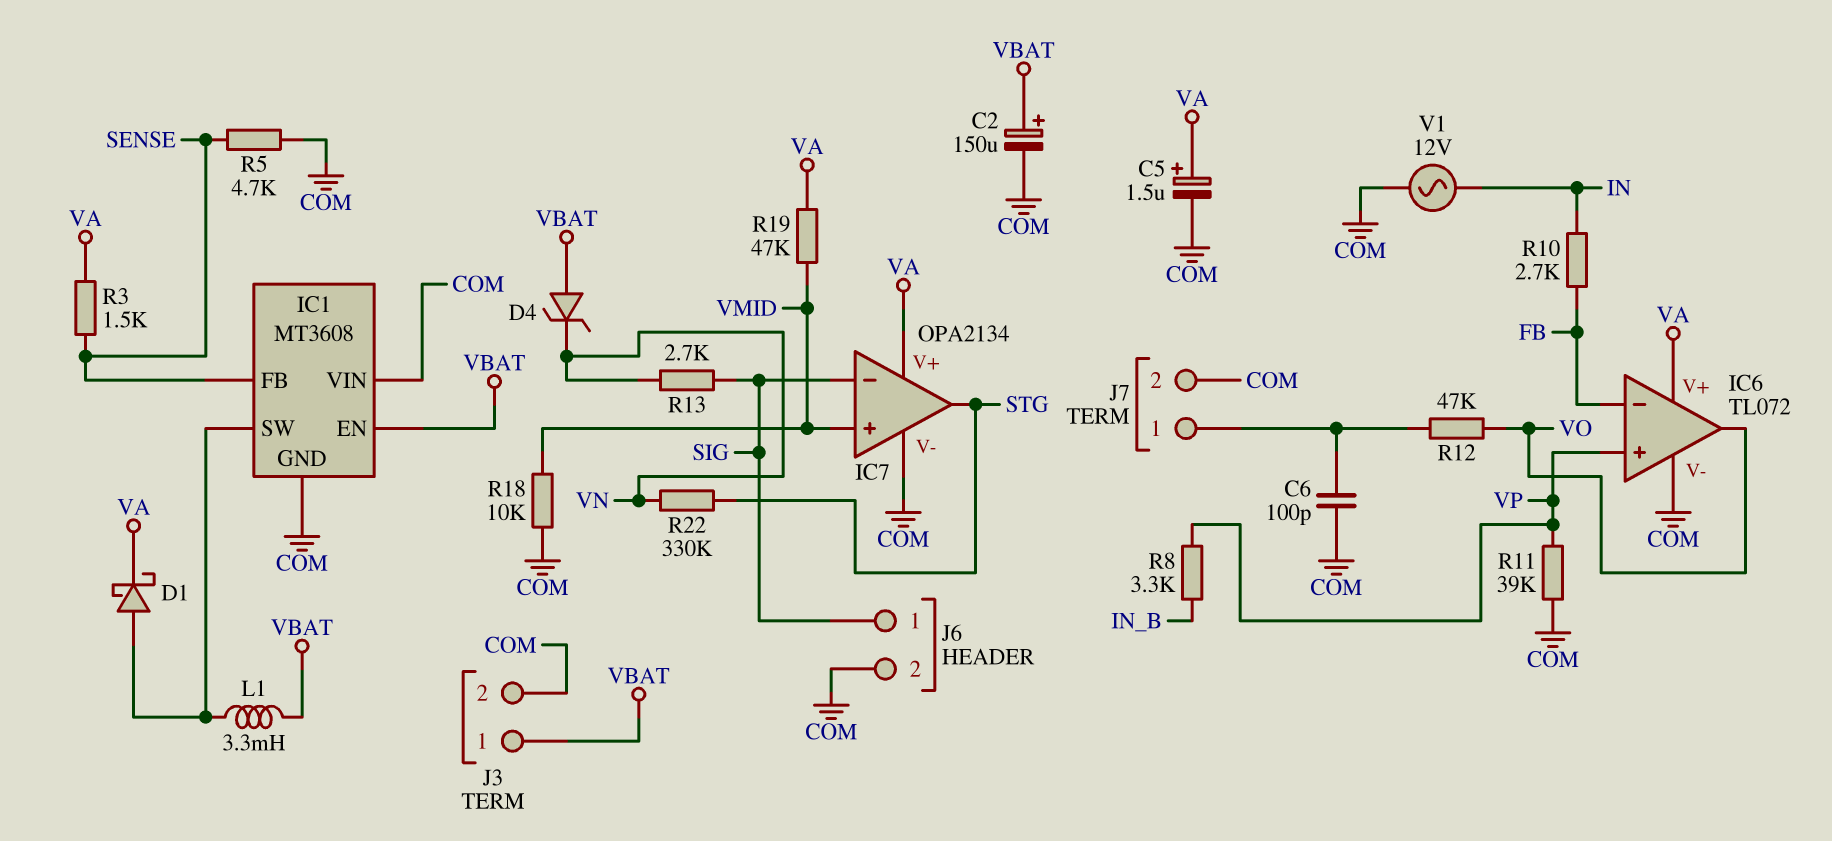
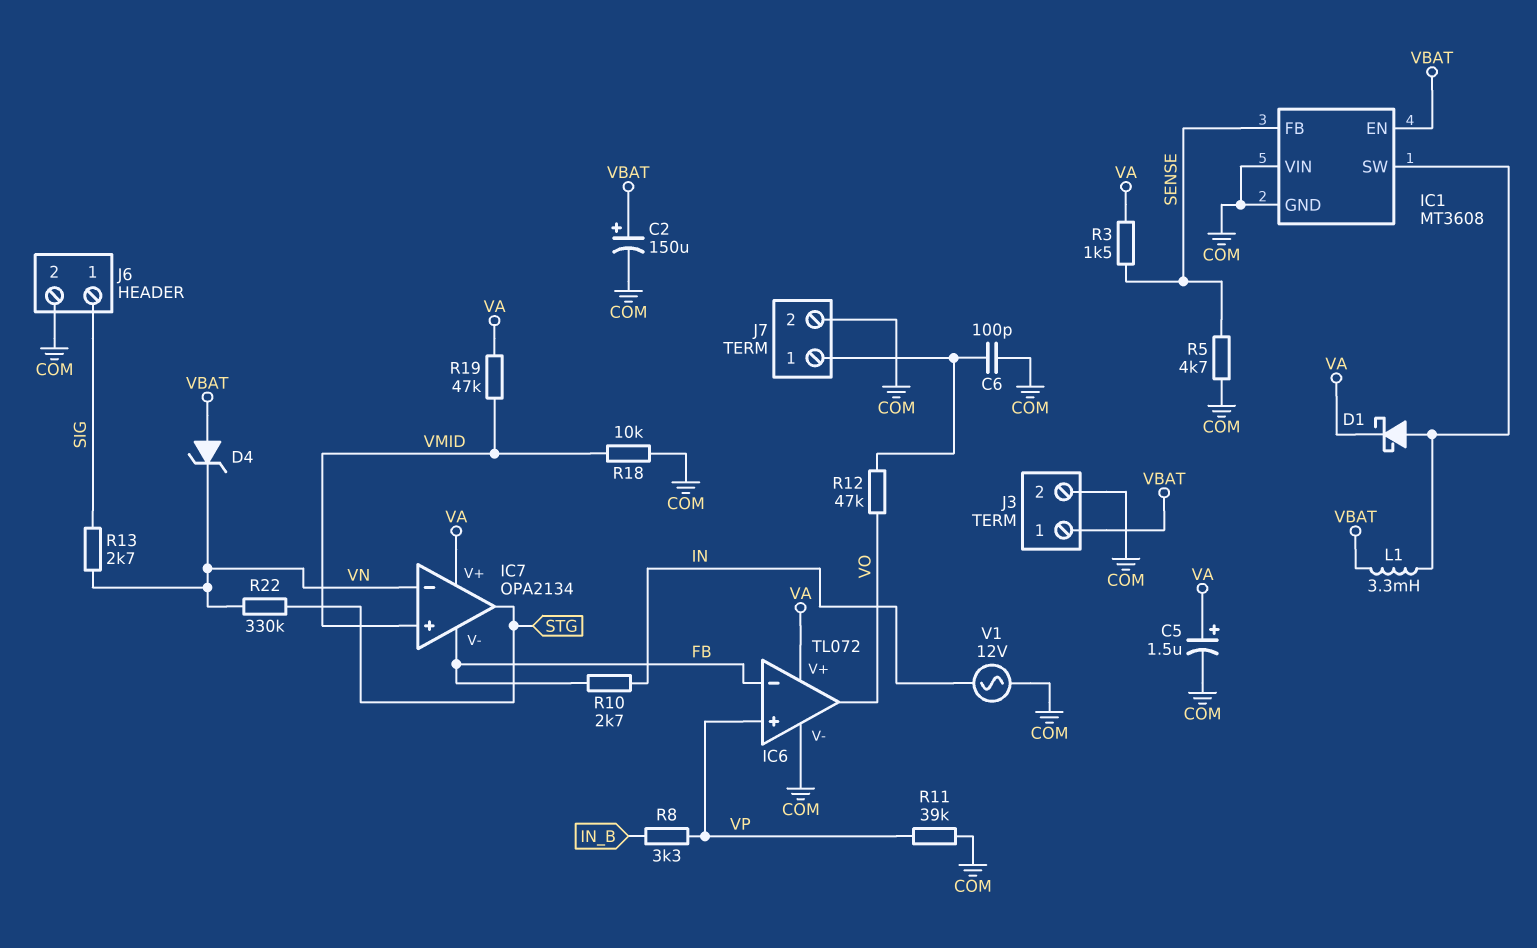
IC7 pin V-: COM -> FB
IC7 pin in-: SIG -> VN

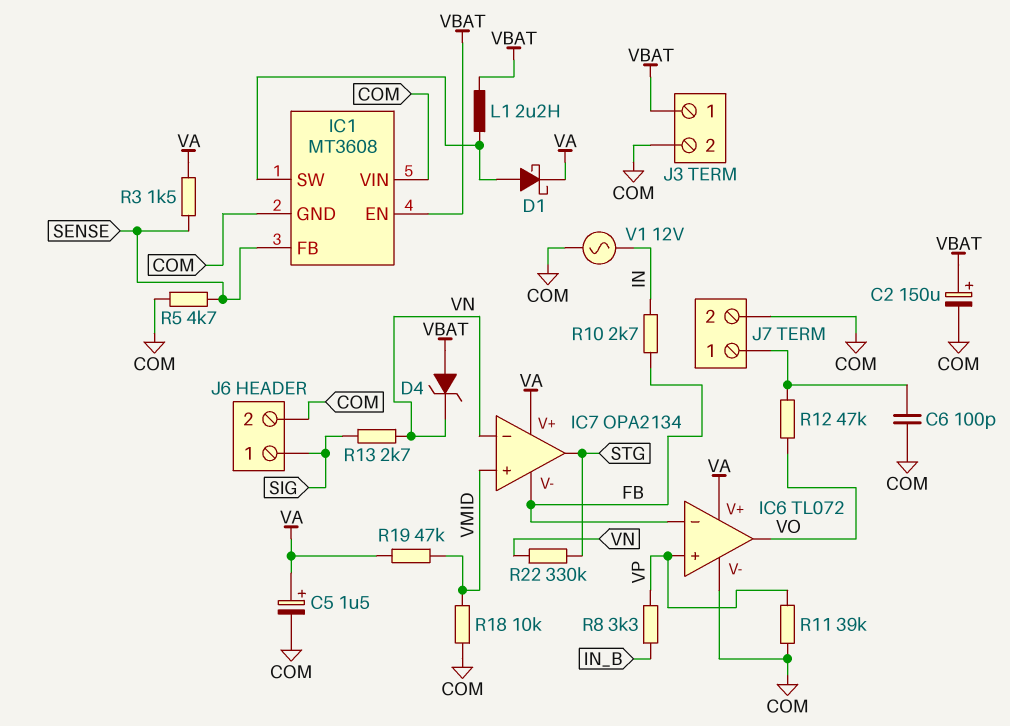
L1: 3.3mH (IC1/SW, VBAT) -> 2.2uH (IC1/SW, VBAT)

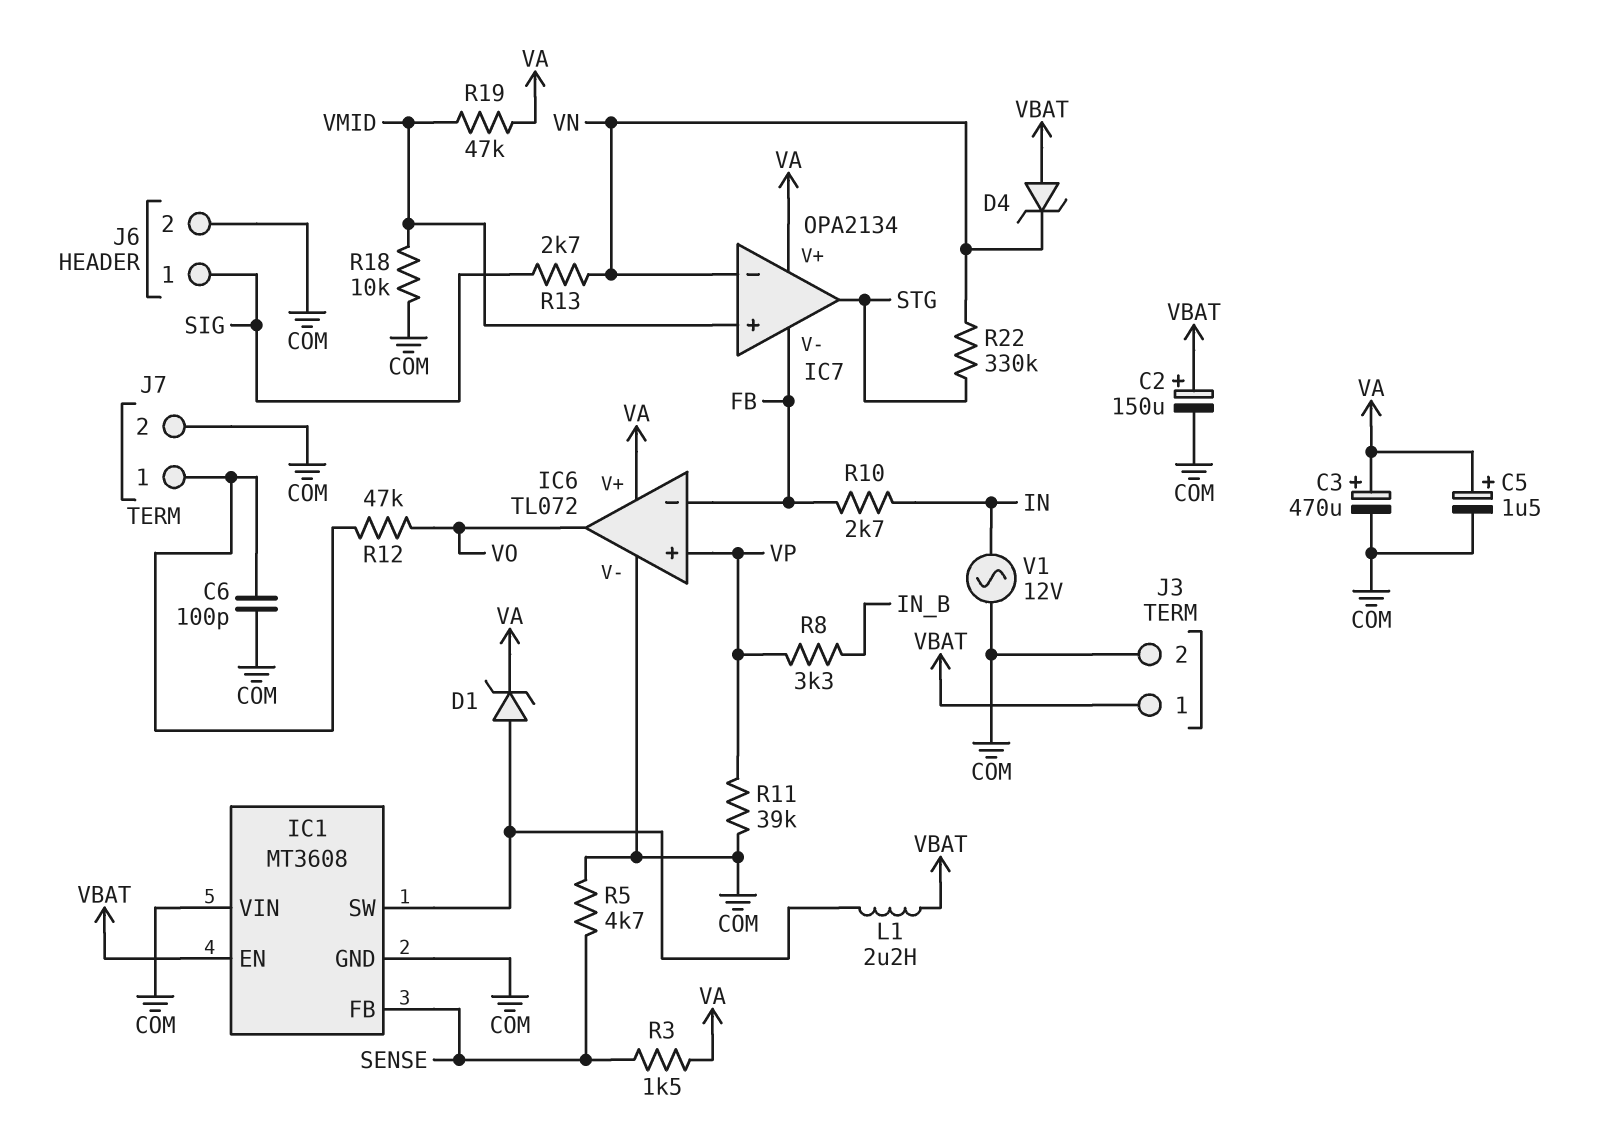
C3: none -> 470uF (plus VA, minus COM)
D1: schottky (A IC1/SW, K VA) -> zener (A IC1/SW, K VA)

